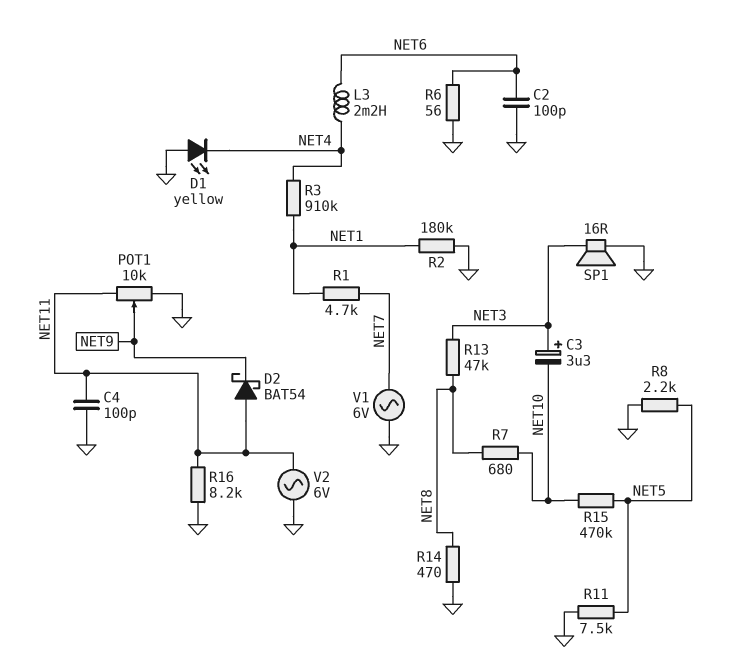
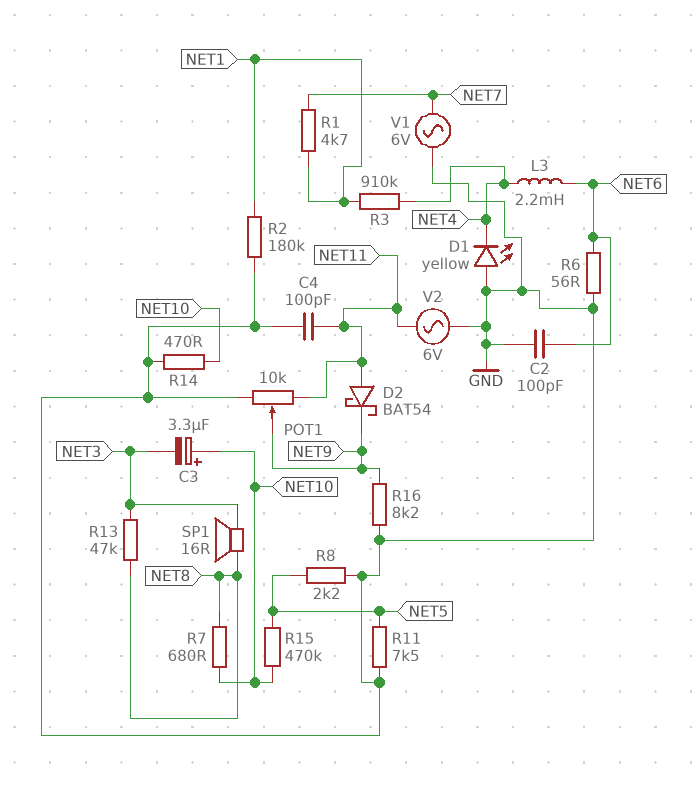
C3: 3.3uF (plus NET3, minus NET10) -> 3.3uF (plus NET10, minus NET3)
R14: 470 (GND, NET8) -> 470 (GND, NET10)
R16: 8.2k (GND, NET11) -> 8.2k (GND, NET9)
SP1: speaker 16R (GND, NET3) -> speaker 16R (NET3, NET8)

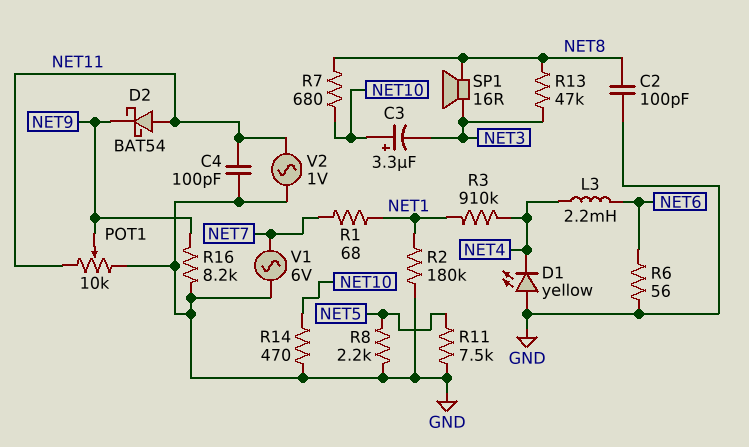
C2: 100pF (GND, NET6) -> 100pF (GND, NET8)
R1: 4.7k (NET1, NET7) -> 68 (NET1, NET7)
R15: 470k (NET5, NET10) -> none
V2: AC 6V (GND, NET11) -> AC 1V (GND, NET11)

